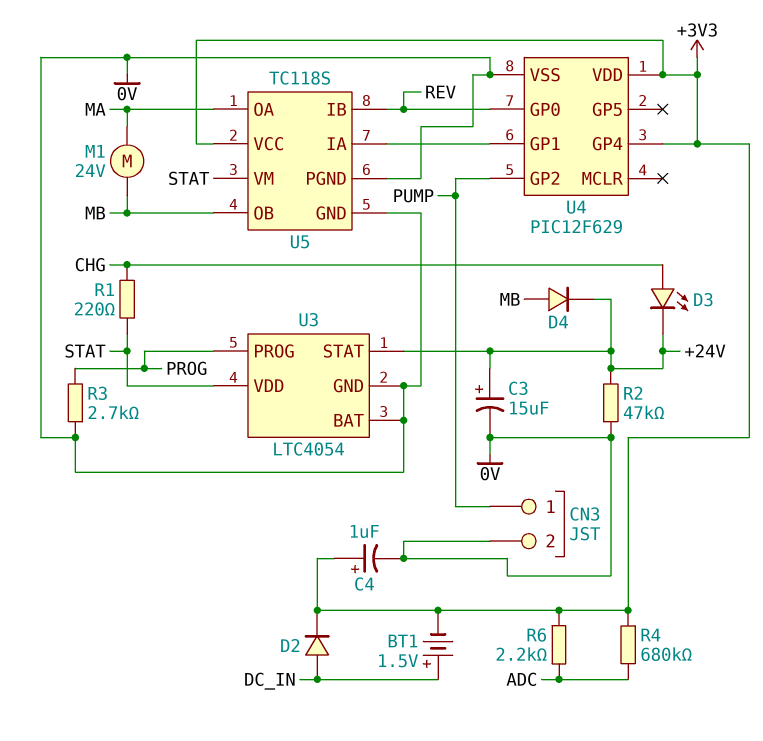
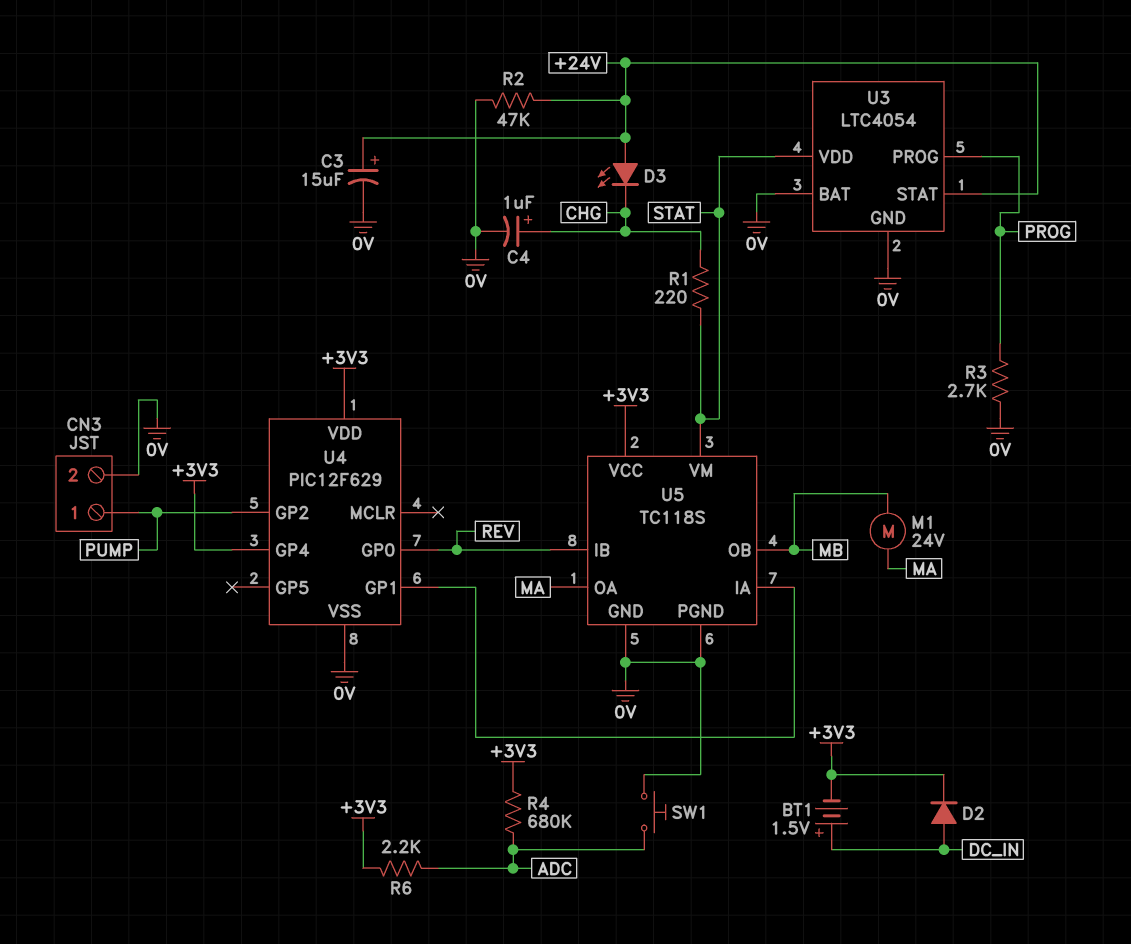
C4: 1uF (plus +3V3, minus 0V) -> 1uF (plus CHG, minus 0V)
D3: LED (A CHG, K +24V) -> LED (A +24V, K CHG)
D4: diode (A MB, K +24V) -> none
SW1: none -> button (0V, ADC)

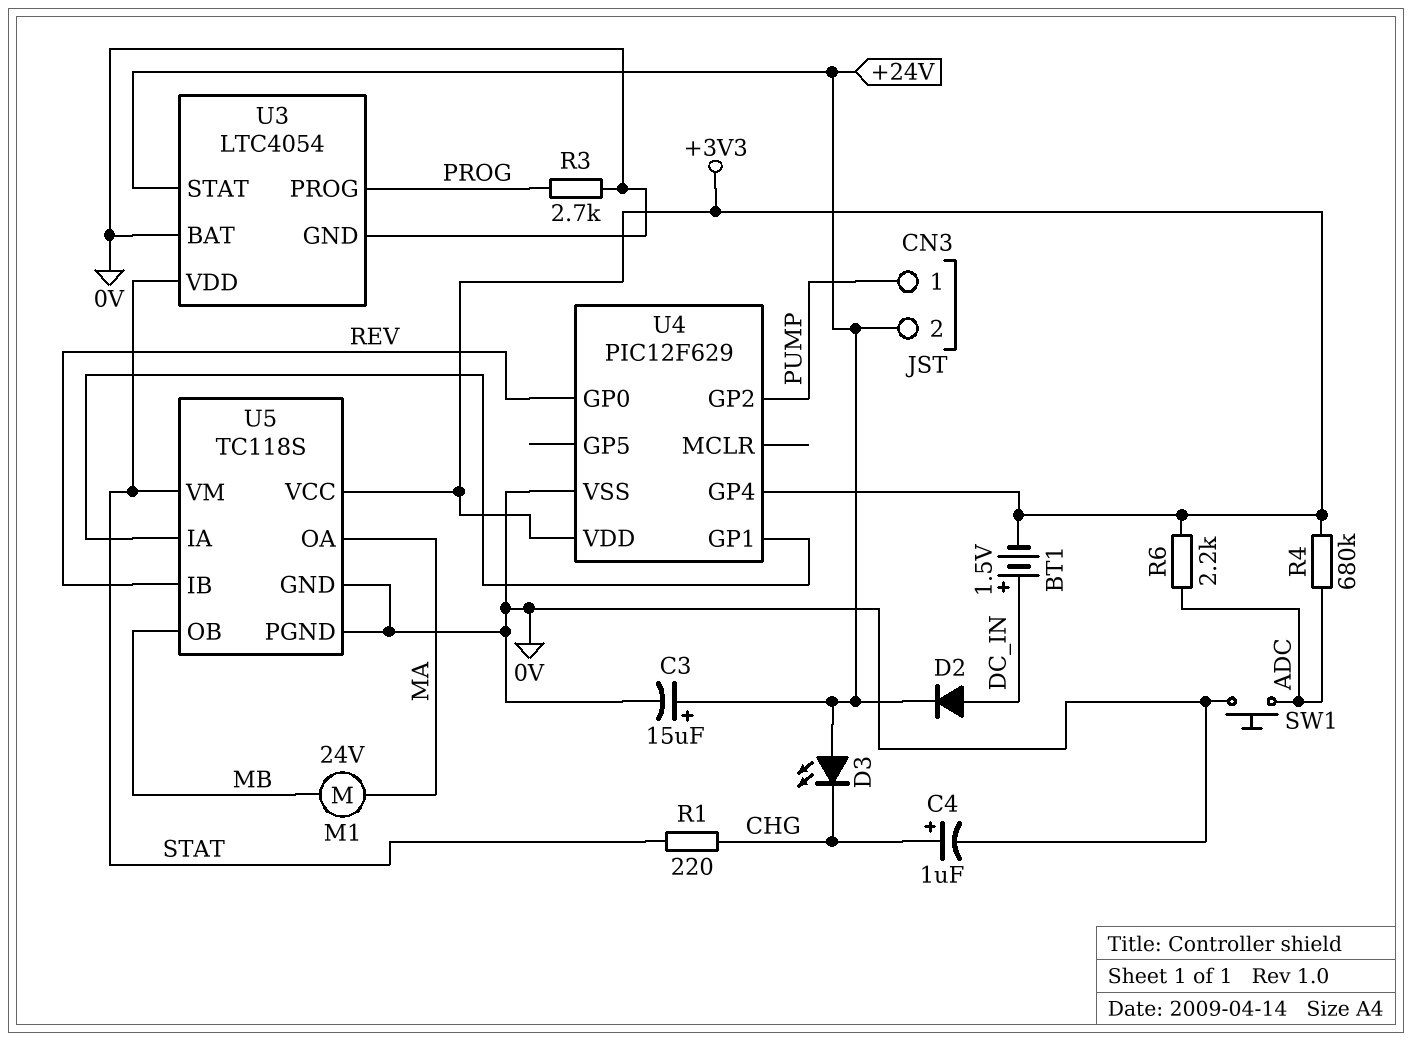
CN3 pin 2: 0V -> +24V
D2: diode (A DC_IN, K +3V3) -> diode (A DC_IN, K +24V)
R2: 47k (+24V, 0V) -> none

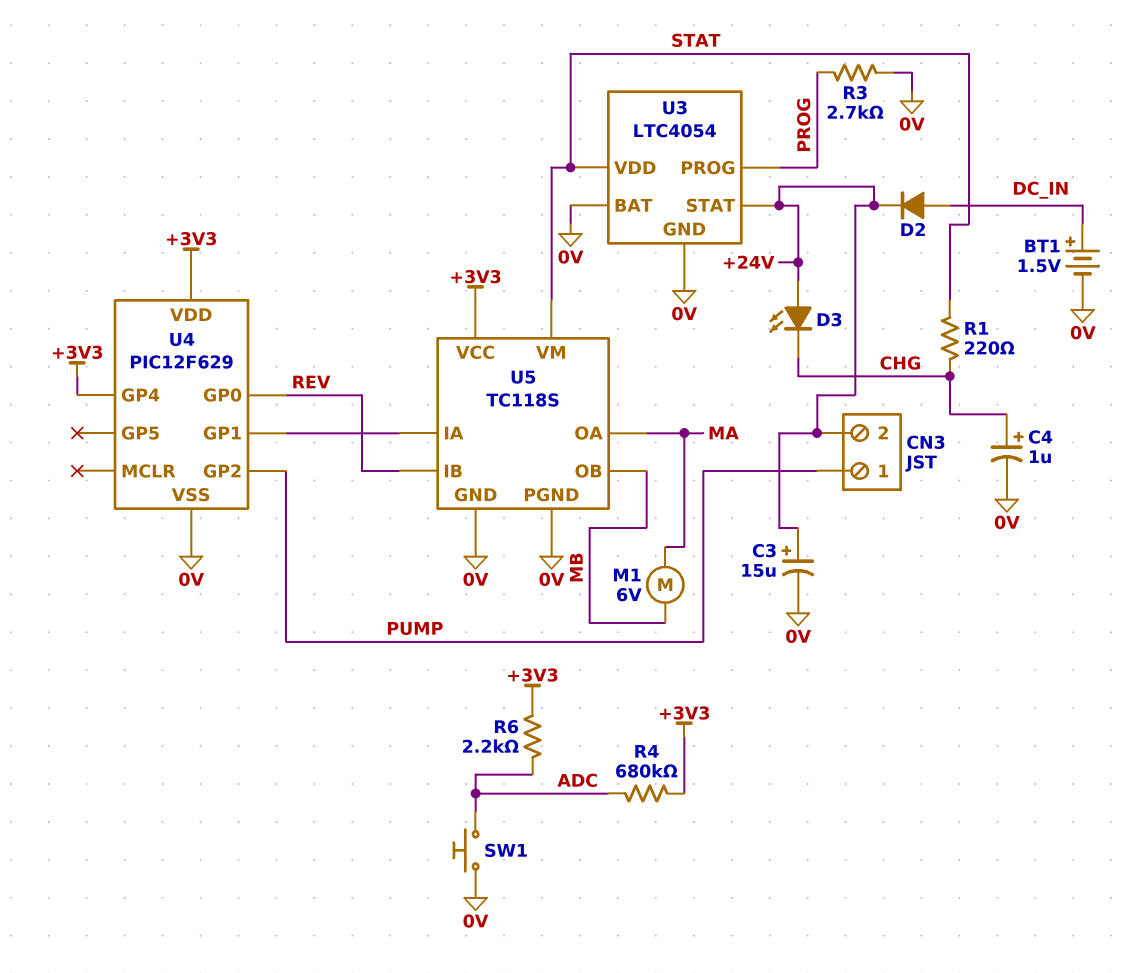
BT1: 1.5V (plus DC_IN, minus +3V3) -> 1.5V (plus DC_IN, minus 0V)
M1: motor 24V (MA, MB) -> motor 6V (MA, MB)

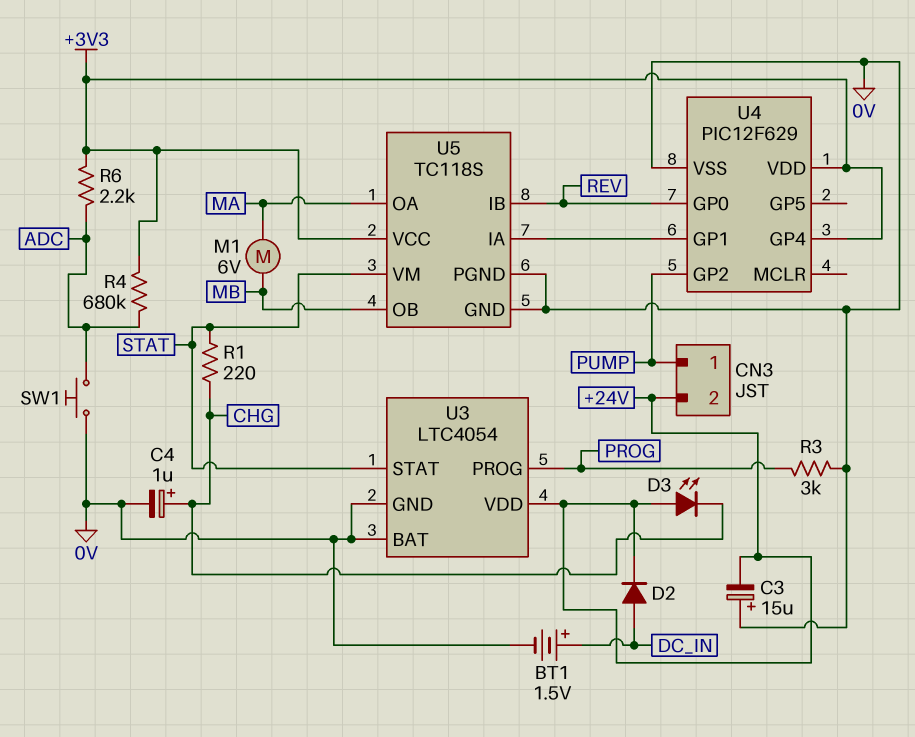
C3: 15uF (plus +24V, minus 0V) -> 15uF (plus 0V, minus +24V)
R3: 2.7k (0V, PROG) -> 3k (0V, PROG)
U3 pin STAT: +24V -> STAT
U3 pin VDD: STAT -> +24V

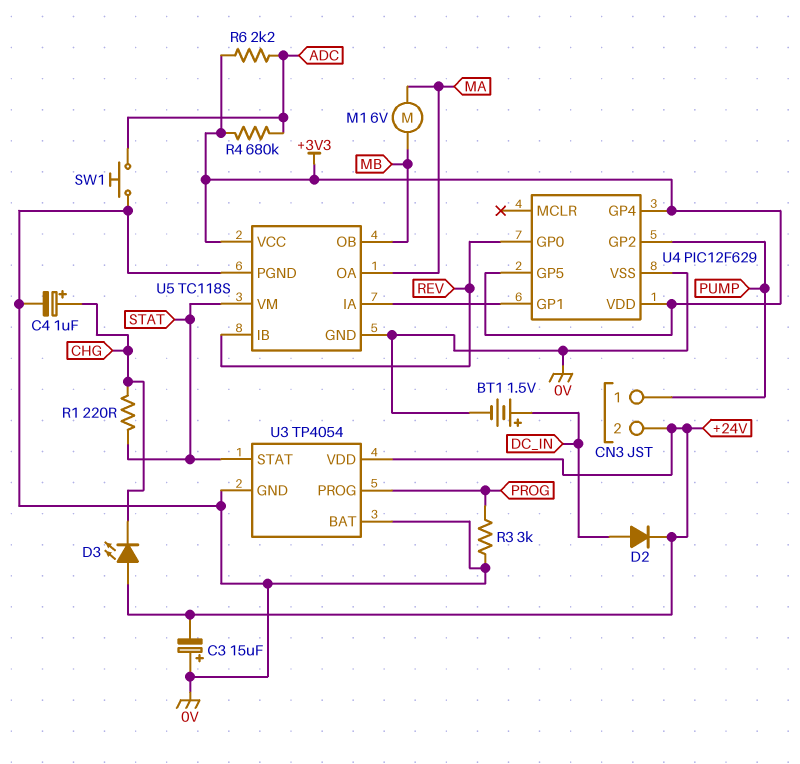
U3: LTC4054 -> TP4054
U4 pin GP5: none -> +3V3

